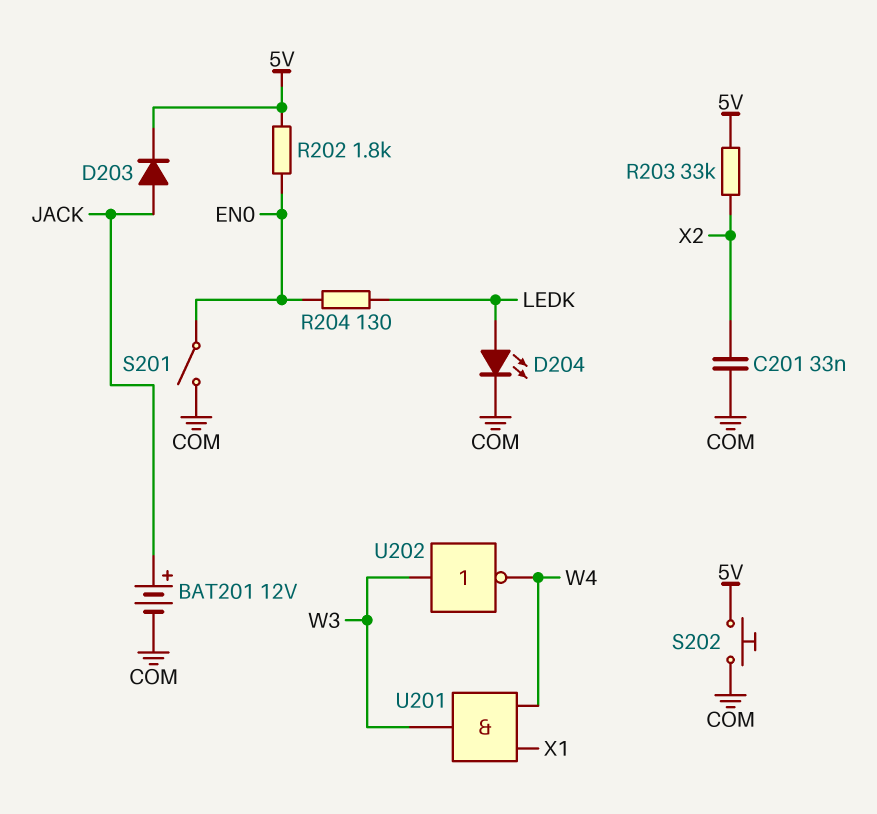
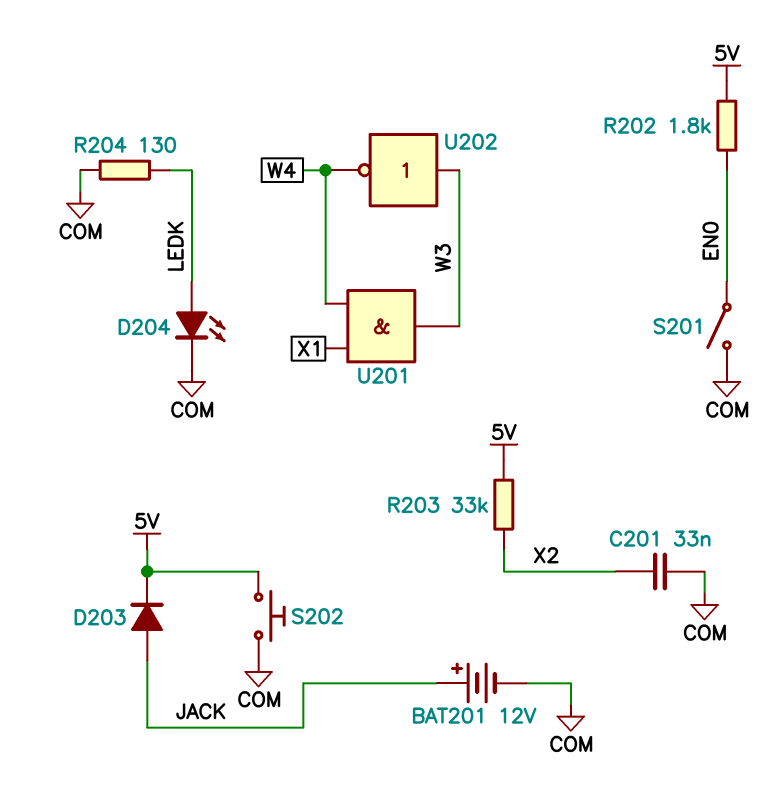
R204: 130 (EN0, LEDK) -> 130 (COM, LEDK)

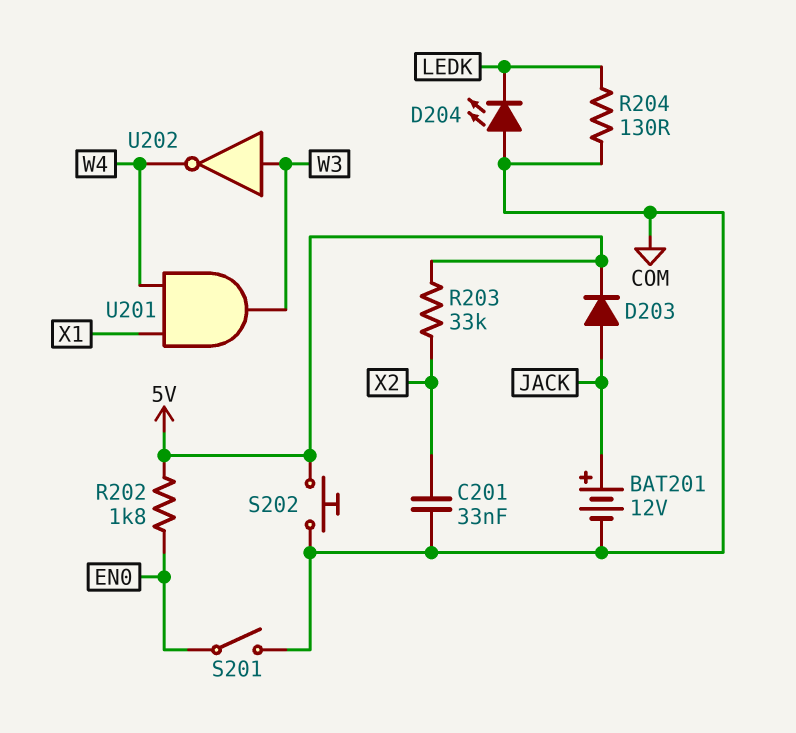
D204: LED (A LEDK, K COM) -> LED (A COM, K LEDK)

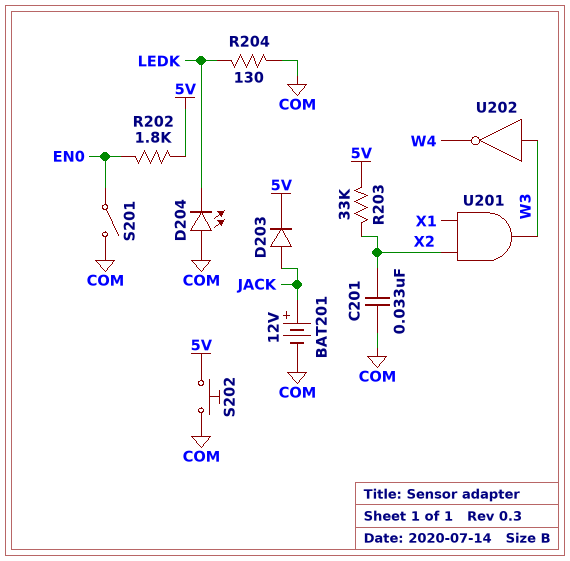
U201: AND (in W4, in X1, out W3) -> AND (in X1, in X2, out W3)

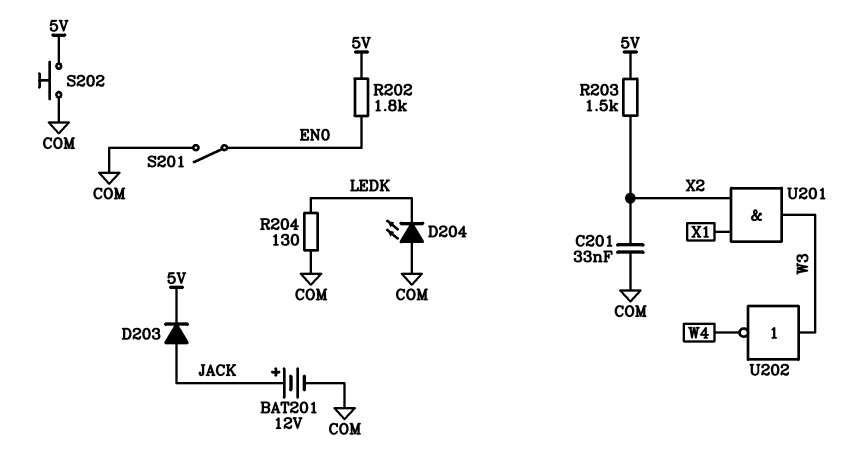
R203: 33k (5V, X2) -> 1.5k (5V, X2)

